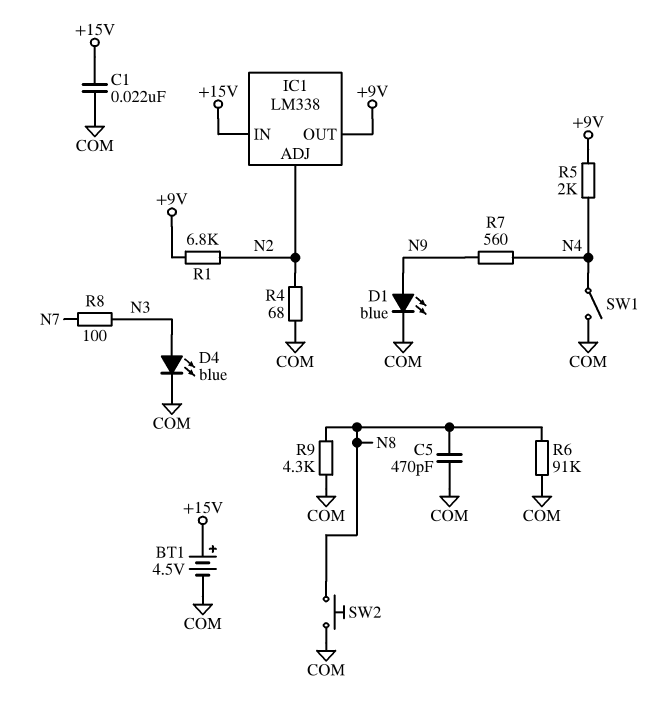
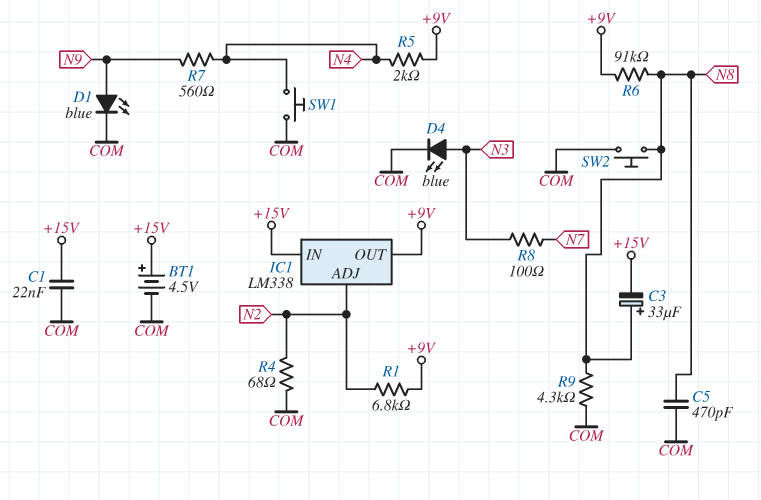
C3: none -> 33uF (plus N8, minus +15V)
R6: 91k (COM, N8) -> 91k (+9V, N8)
SW1: switch (COM, N4) -> button (COM, N4)

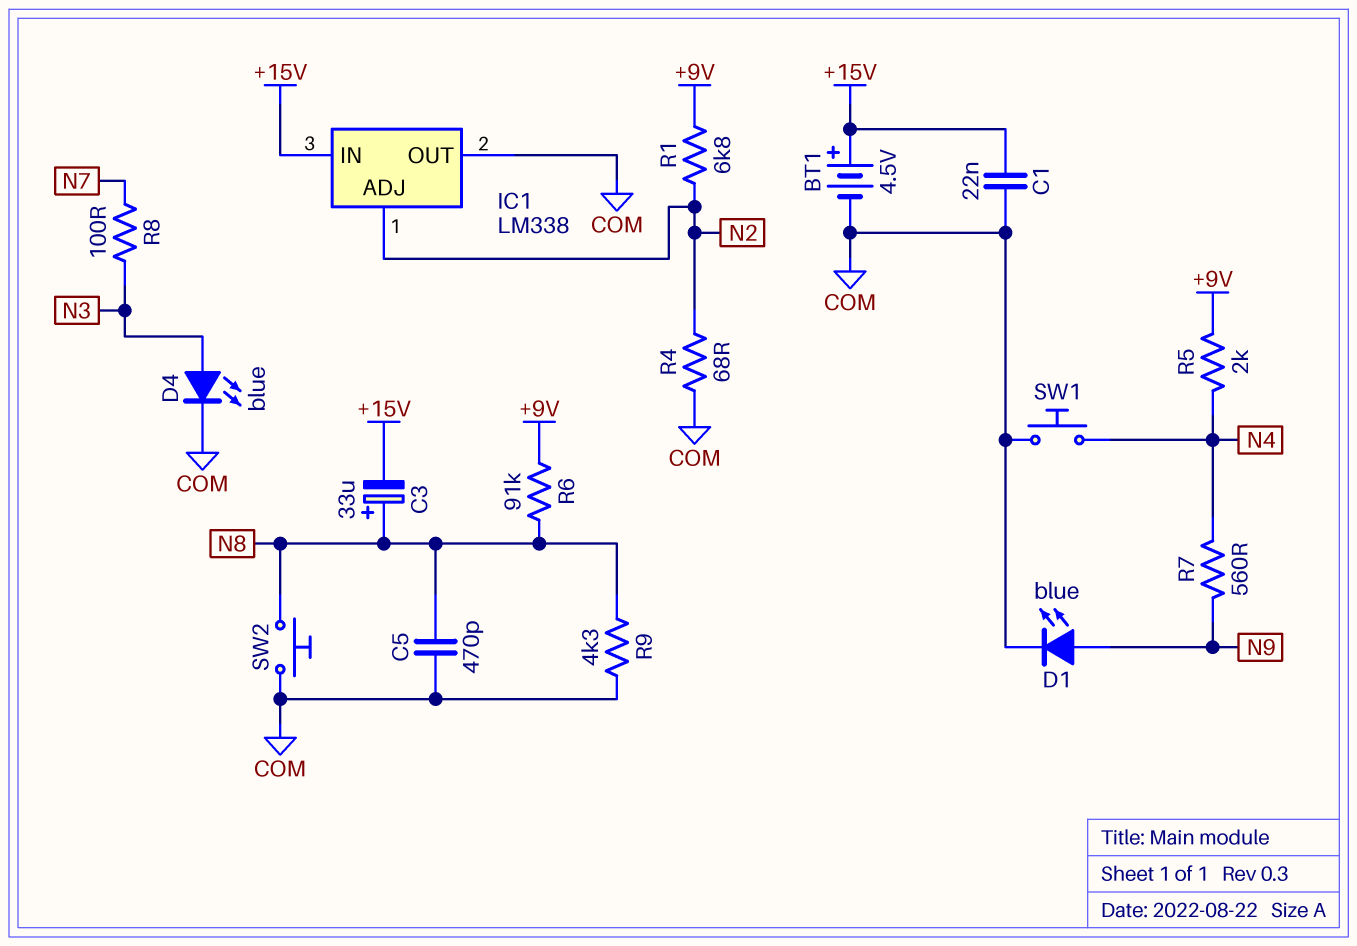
IC1 pin OUT: +9V -> COM

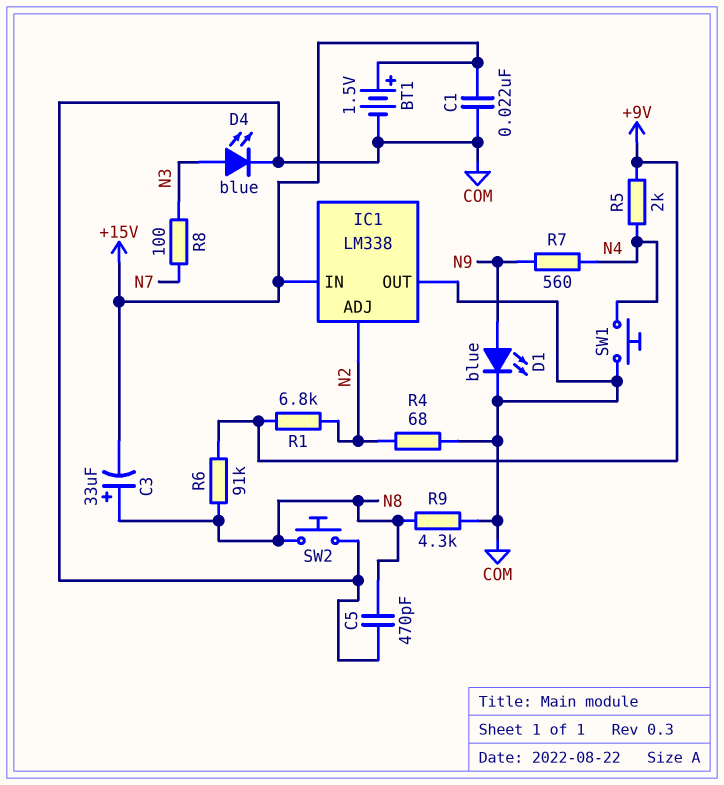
BT1: 4.5V (plus +15V, minus COM) -> 1.5V (plus +15V, minus COM)

